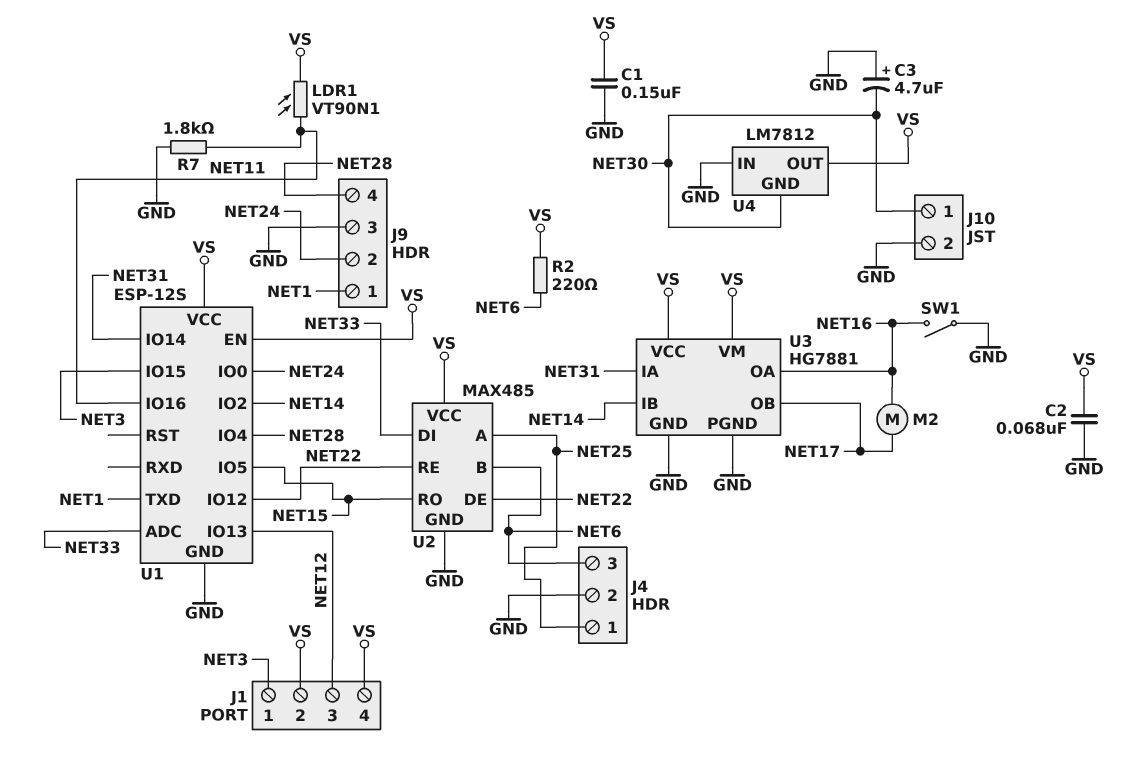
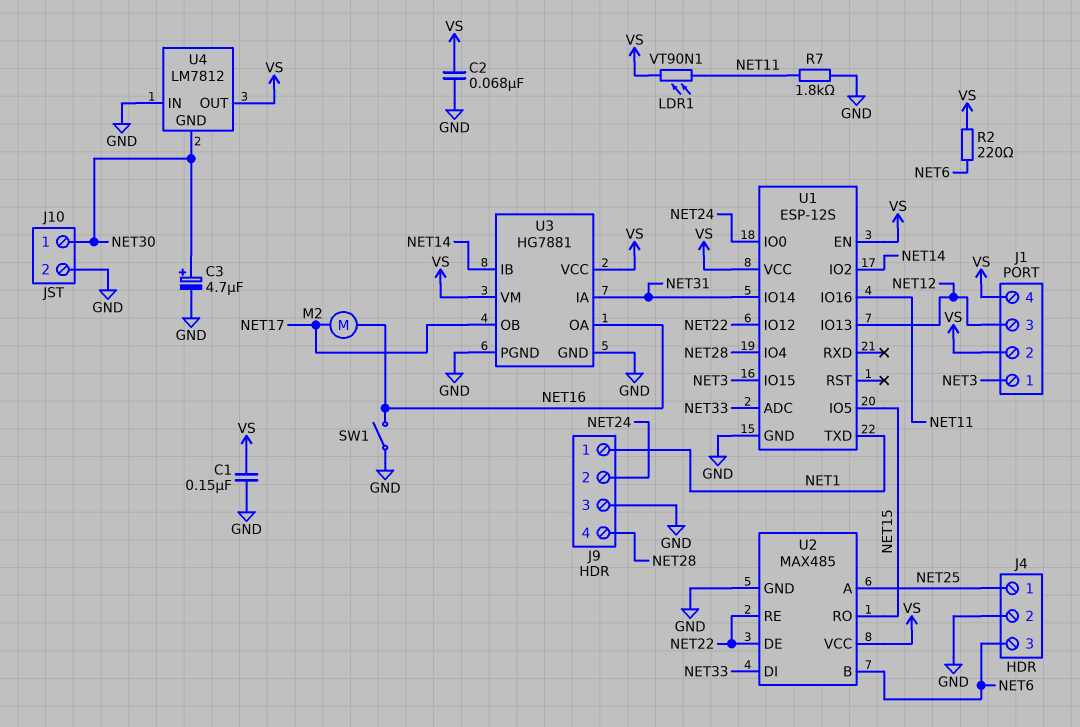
C3: 4.7uF (plus GND, minus NET30) -> 4.7uF (plus NET30, minus GND)

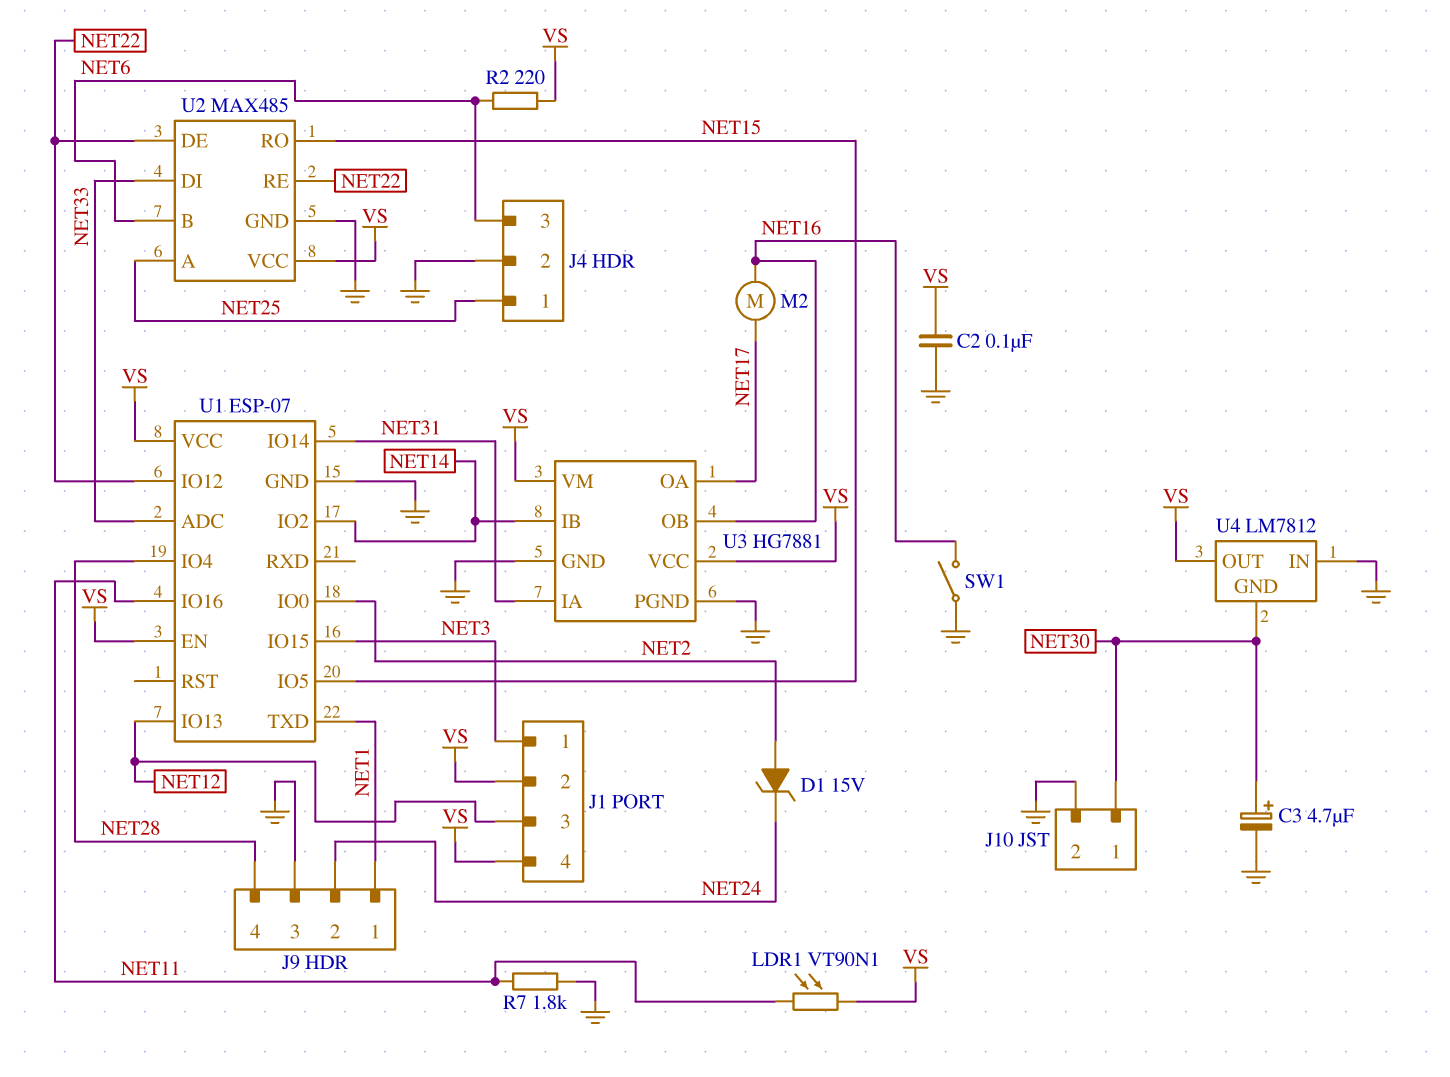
C1: 150nF (GND, VS) -> none
C2: 68nF (GND, VS) -> 100nF (GND, VS)
D1: none -> zener 15V (A NET2, K NET24)
U1: ESP-12S -> ESP-07
U1 pin IO0: NET24 -> NET2
U3 pin OA: NET16 -> NET17
U3 pin OB: NET17 -> NET16

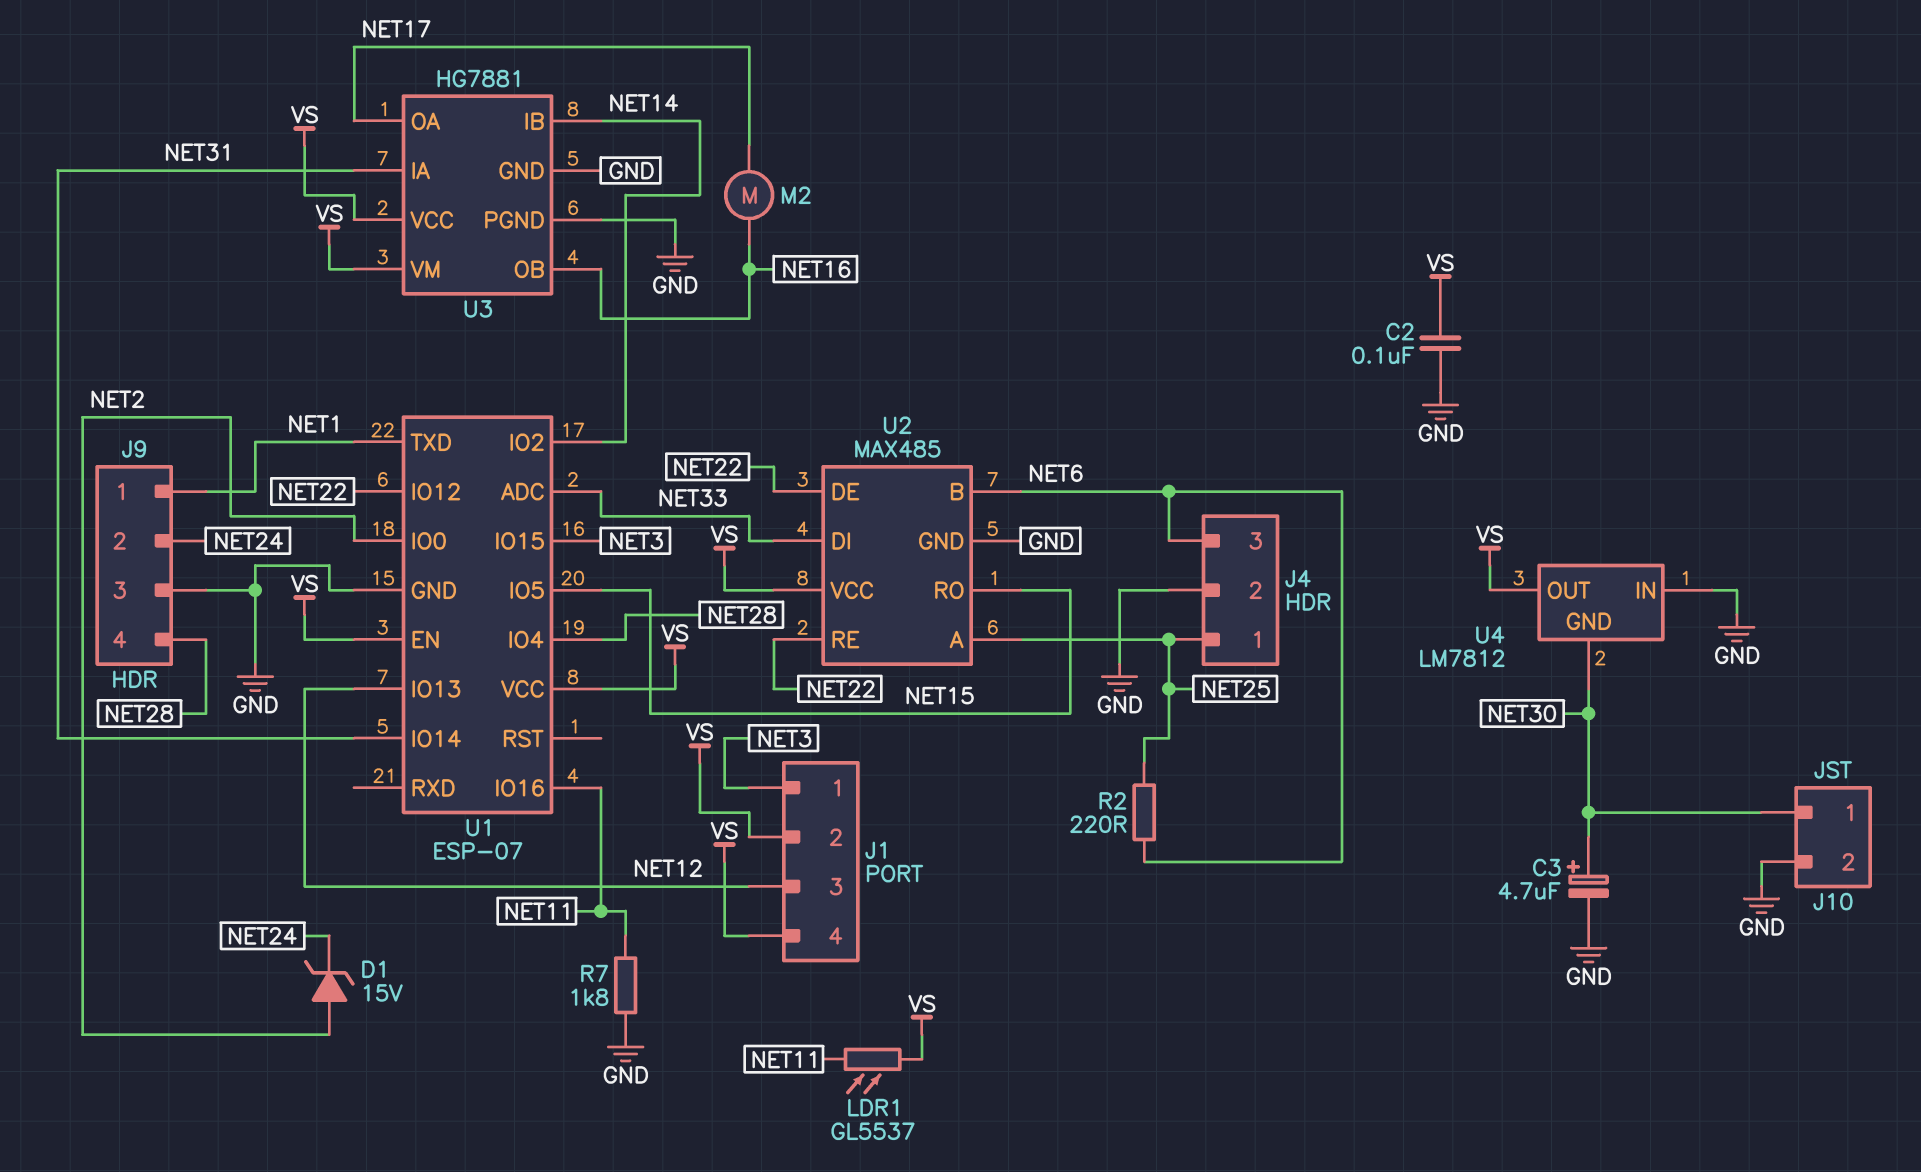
LDR1: VT90N1 (NET11, VS) -> GL5537 (NET11, VS)
R2: 220 (NET6, VS) -> 220 (NET6, NET25)
SW1: switch (GND, NET16) -> none

